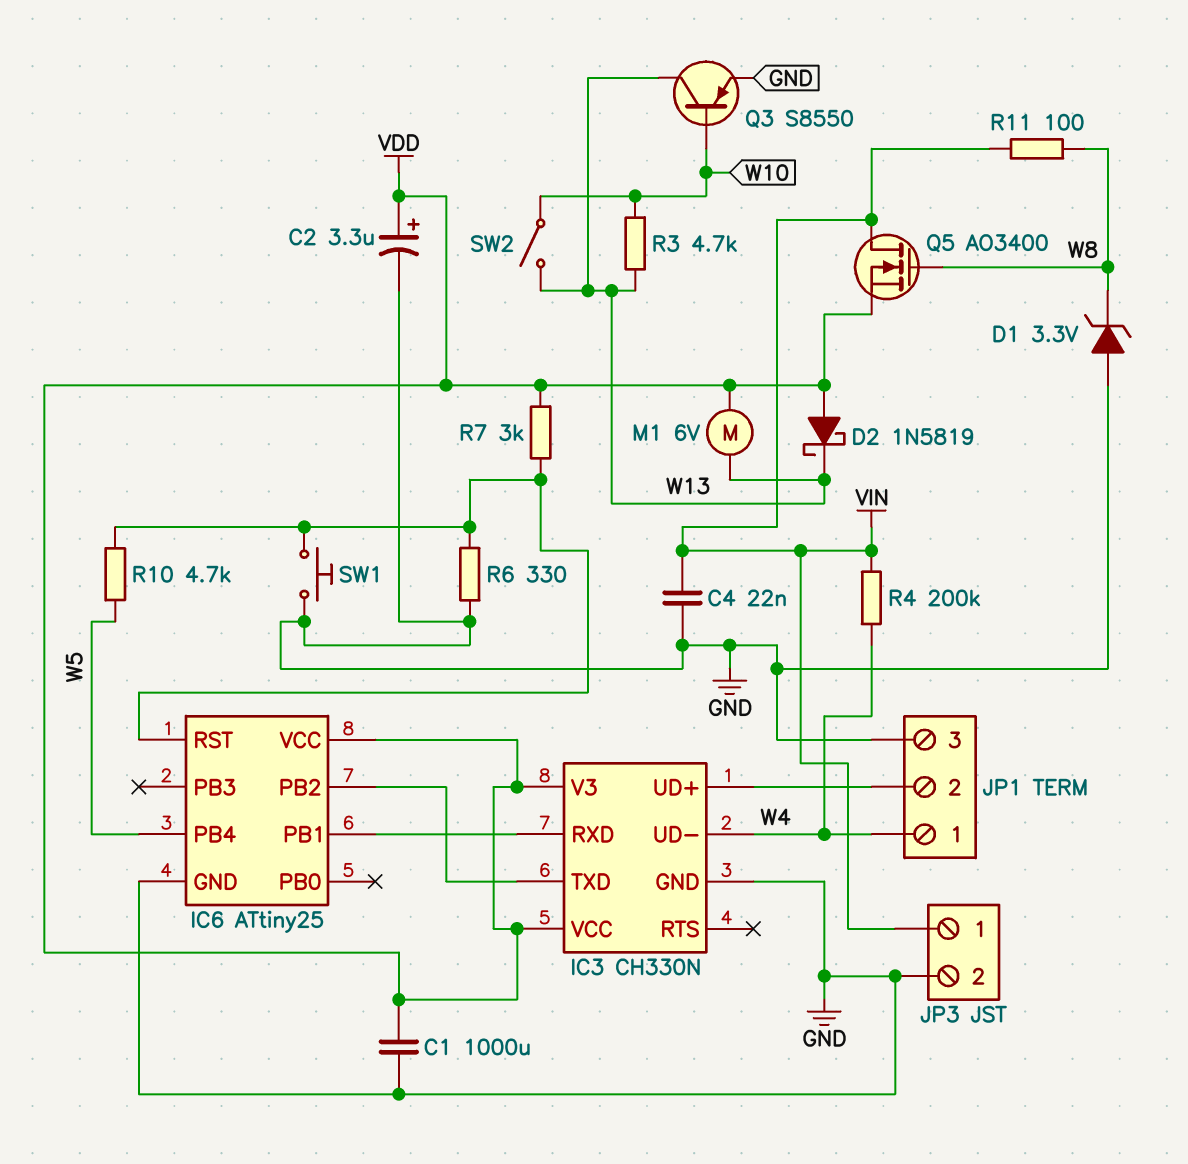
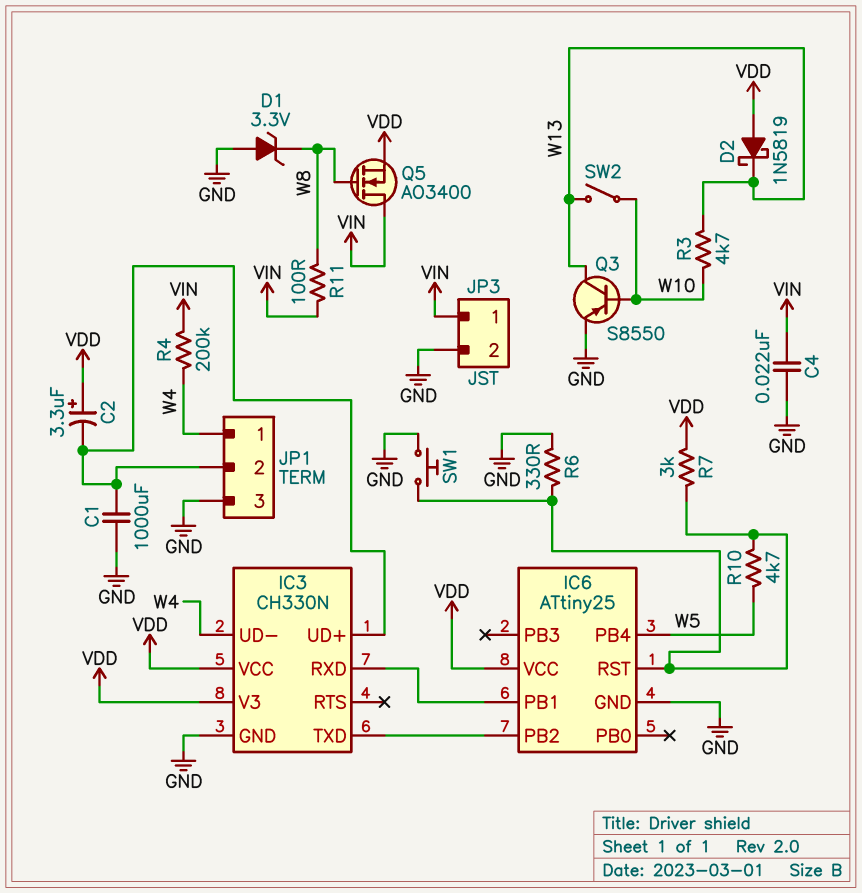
C1: 1000uF (GND, VDD) -> 1000uF (GND, IC3/UD+)
C2: 3.3uF (plus VDD, minus GND) -> 3.3uF (plus VDD, minus IC3/UD+)
M1: motor 6V (VDD, W13) -> none

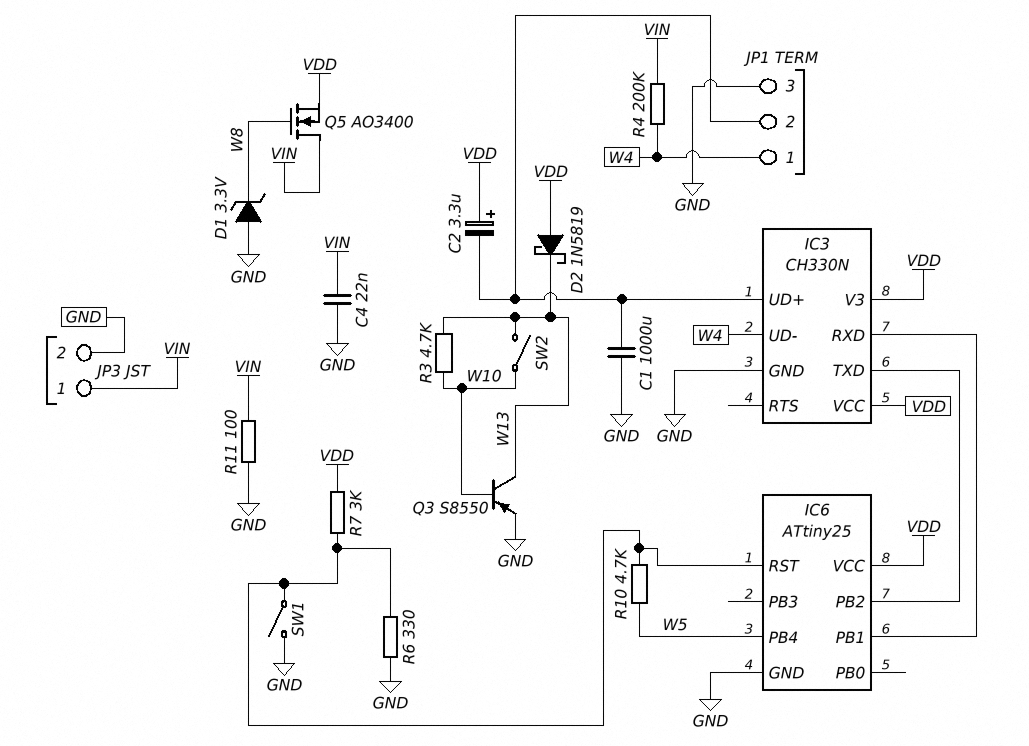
R11: 100 (VIN, W8) -> 100 (GND, VIN)
SW1: button (GND, IC6/RST) -> switch (GND, IC6/RST)

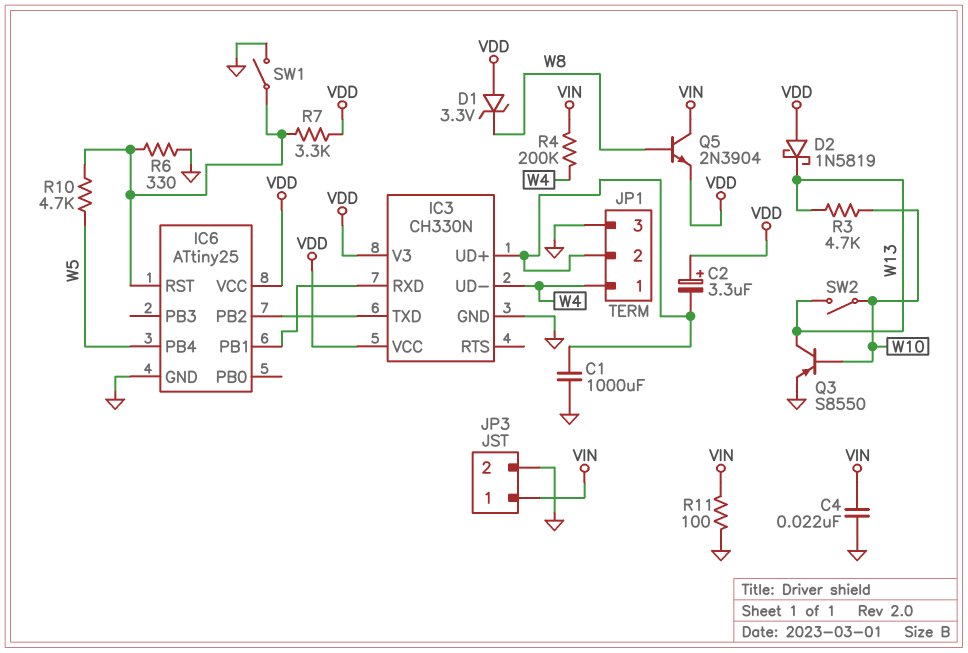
D1: zener 3.3V (A GND, K W8) -> zener 3.3V (A VDD, K W8)
Q5: NMOS AO3400 (G W8, D VIN, S VDD) -> NPN 2N3904 (B W8, C VIN, E VDD)
R7: 3k (IC6/RST, VDD) -> 3.3k (IC6/RST, VDD)

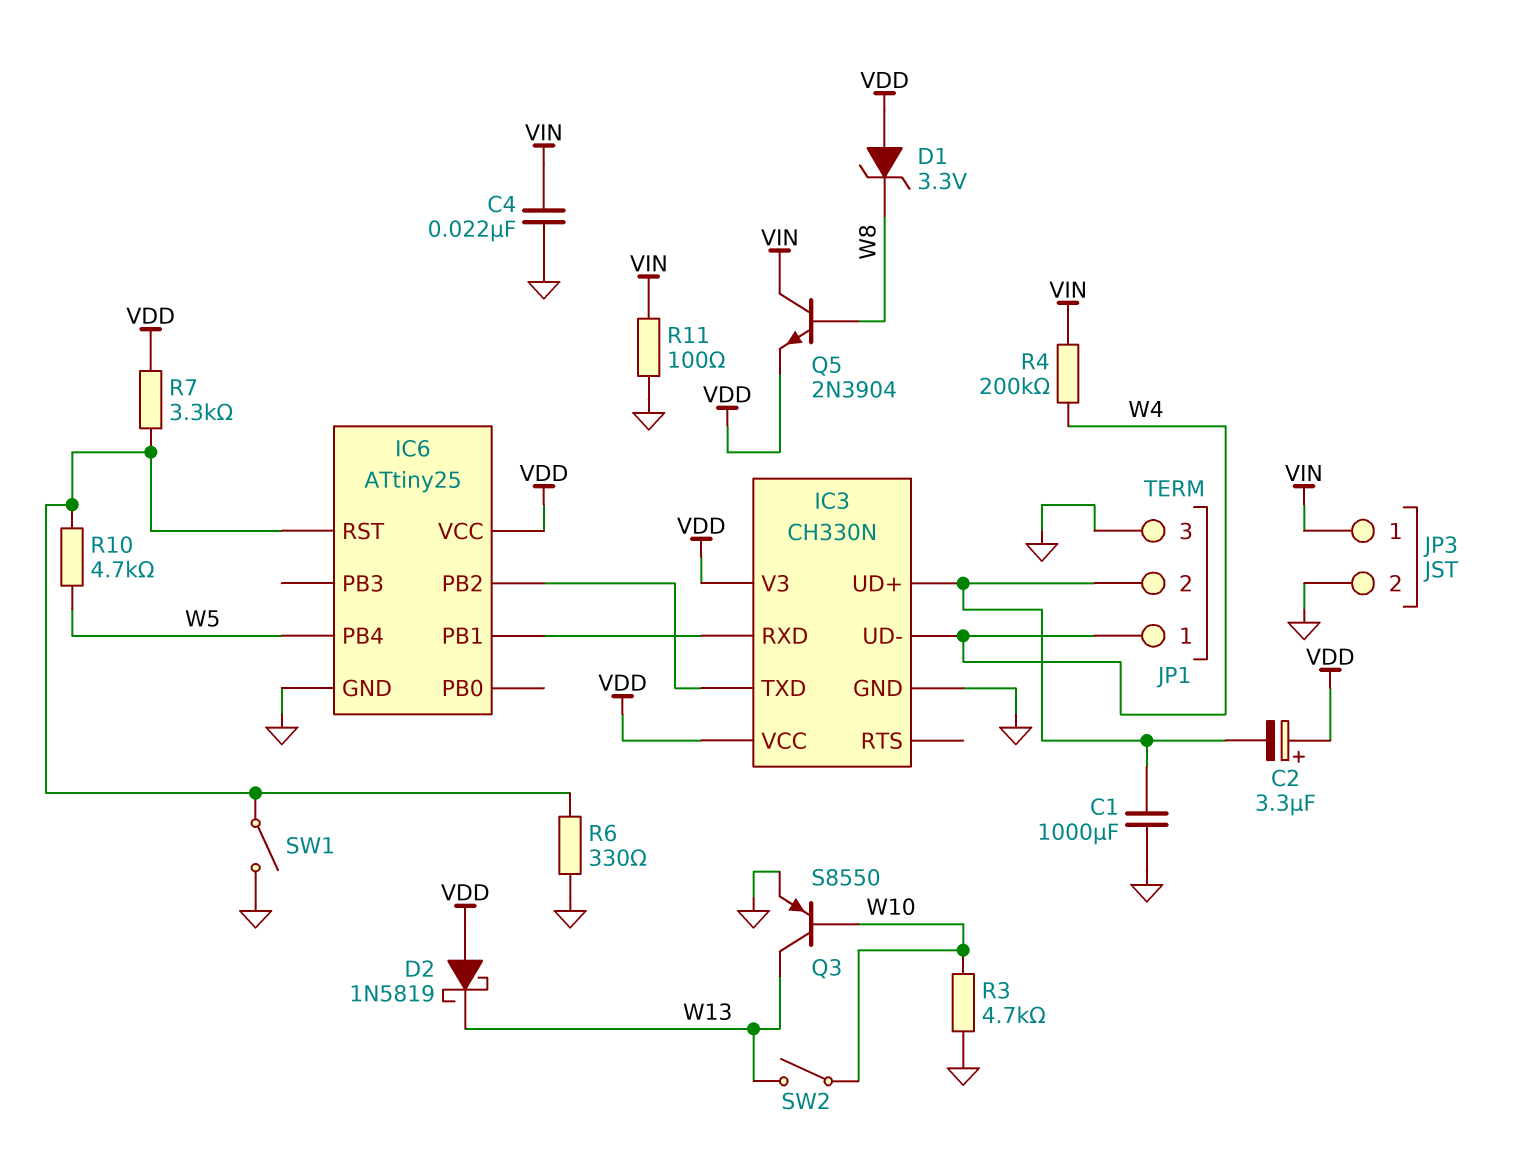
R3: 4.7k (W10, W13) -> 4.7k (GND, W10)

